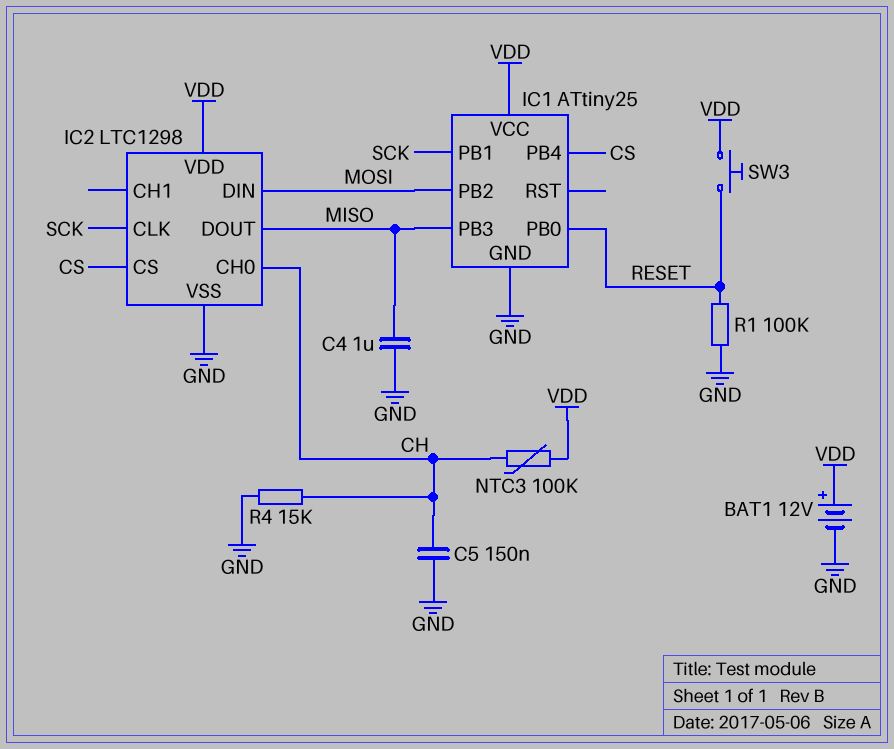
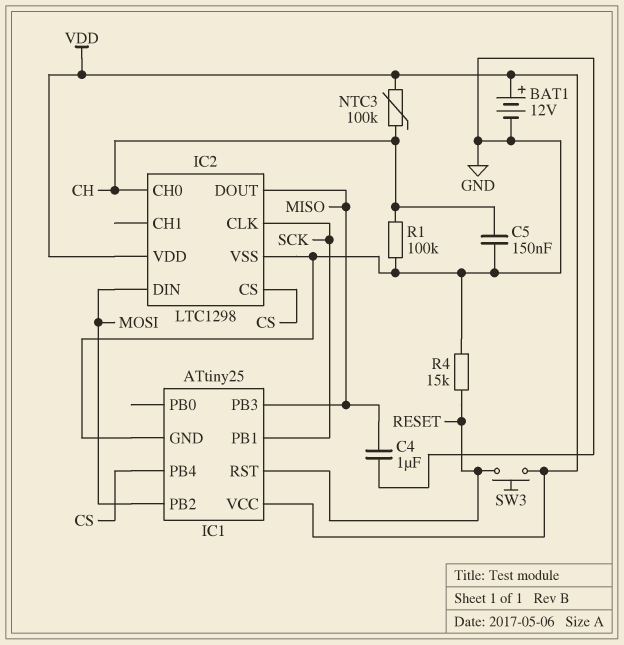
IC1 pin PB0: RESET -> none
IC1 pin RST: none -> RESET
R1: 100k (GND, RESET) -> 100k (CH, GND)
R4: 15k (CH, GND) -> 15k (GND, RESET)

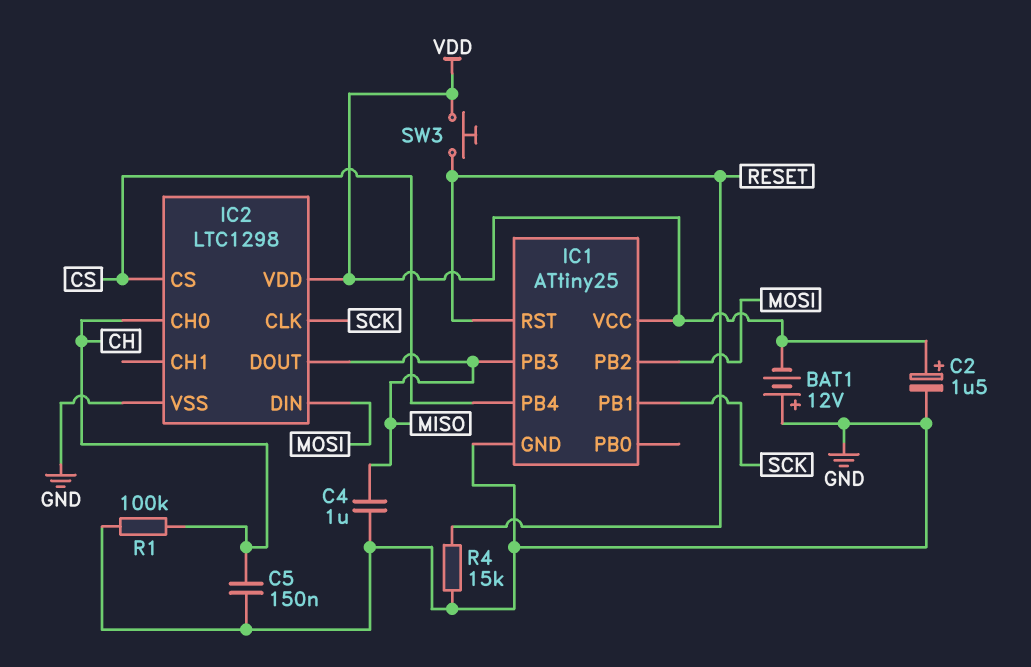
BAT1: 12V (plus VDD, minus GND) -> 12V (plus GND, minus VDD)
C2: none -> 1.5uF (plus VDD, minus GND)
NTC3: 100k (CH, VDD) -> none

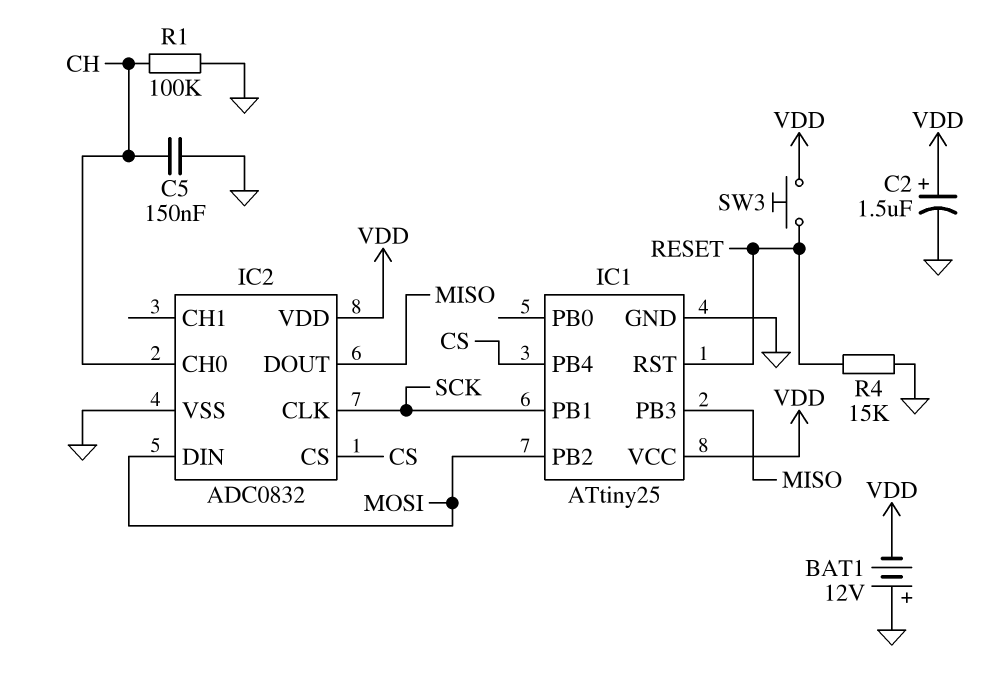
C4: 1uF (GND, MISO) -> none
IC2: LTC1298 -> ADC0832

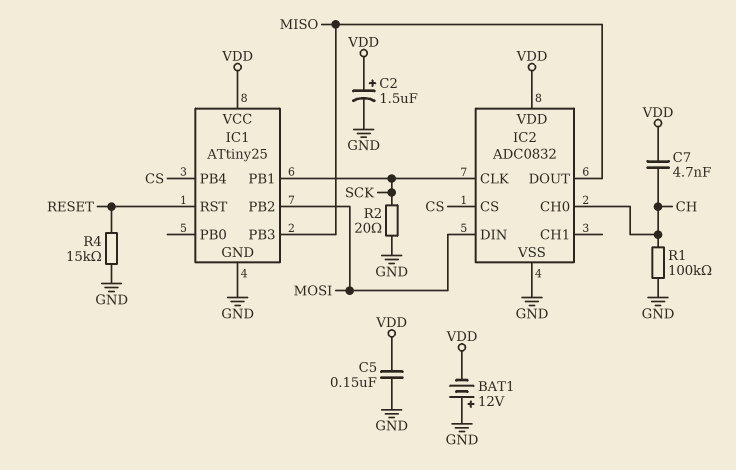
C5: 150nF (CH, GND) -> 150nF (GND, VDD)
C7: none -> 4.7nF (CH, VDD)
R2: none -> 20 (GND, SCK)
SW3: button (RESET, VDD) -> none

